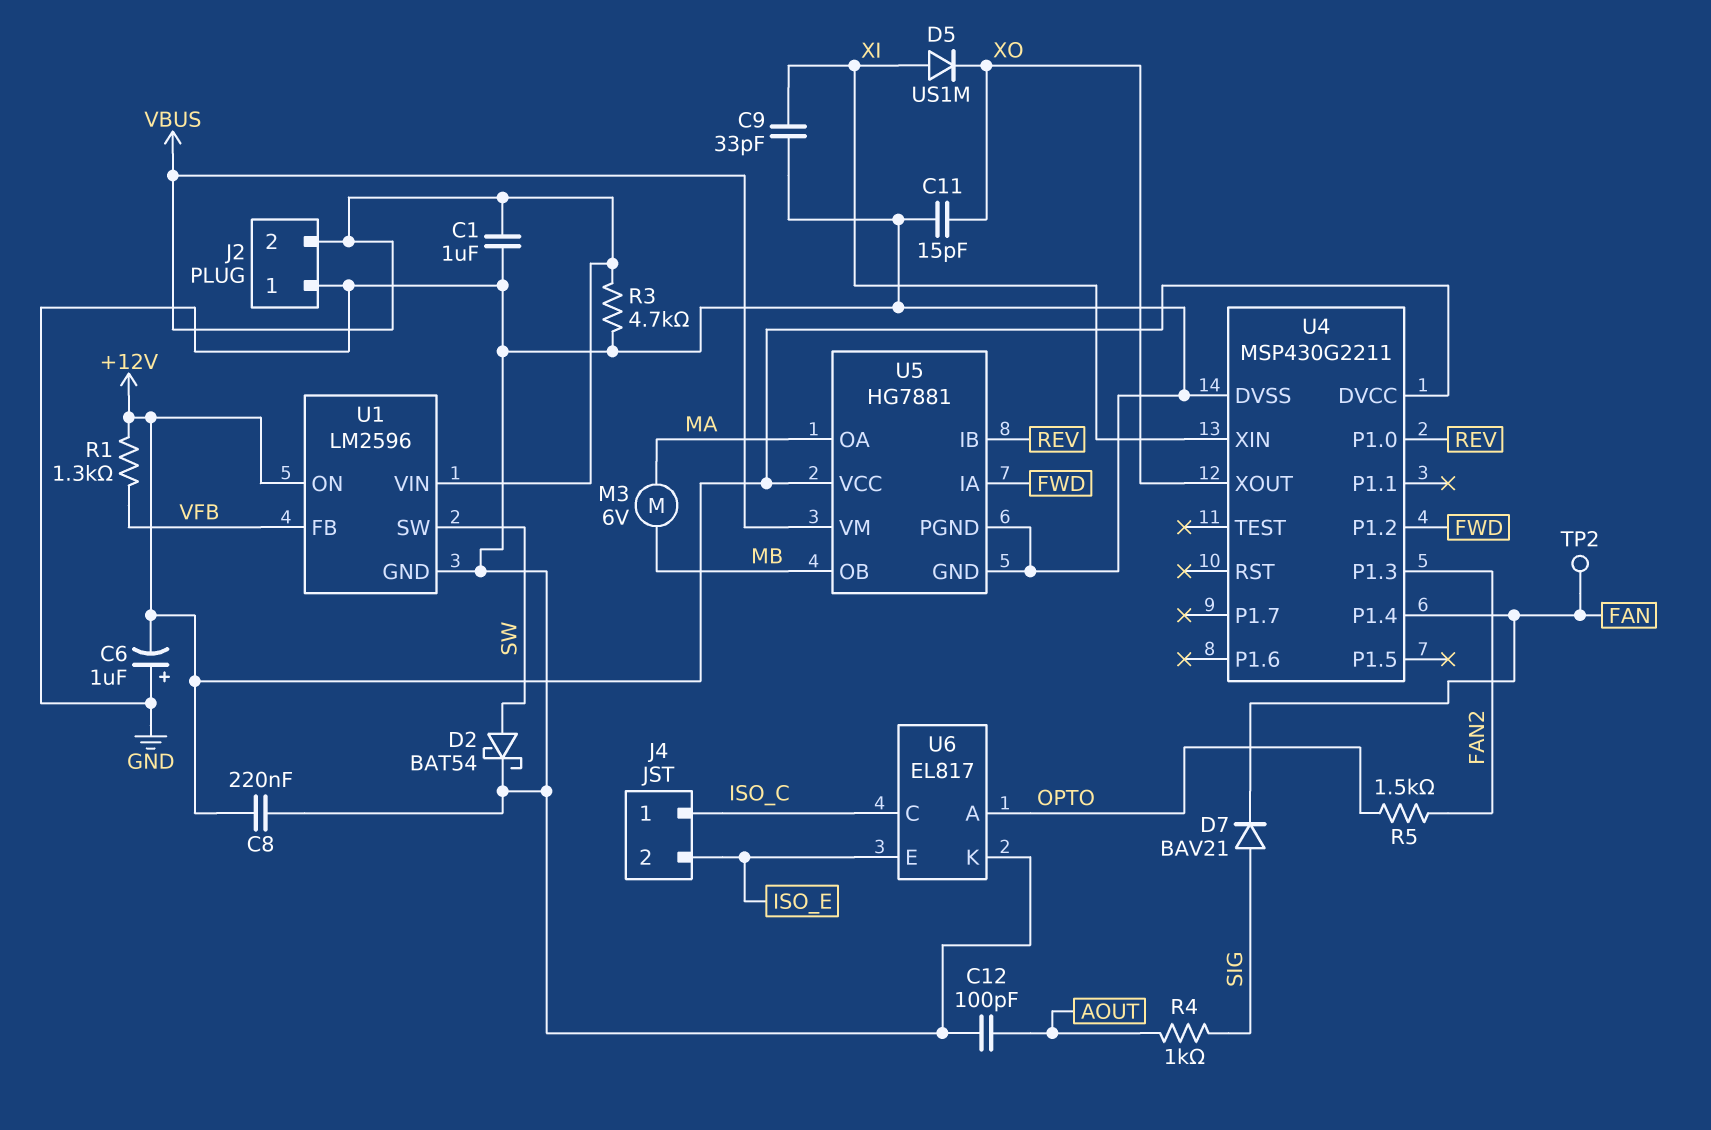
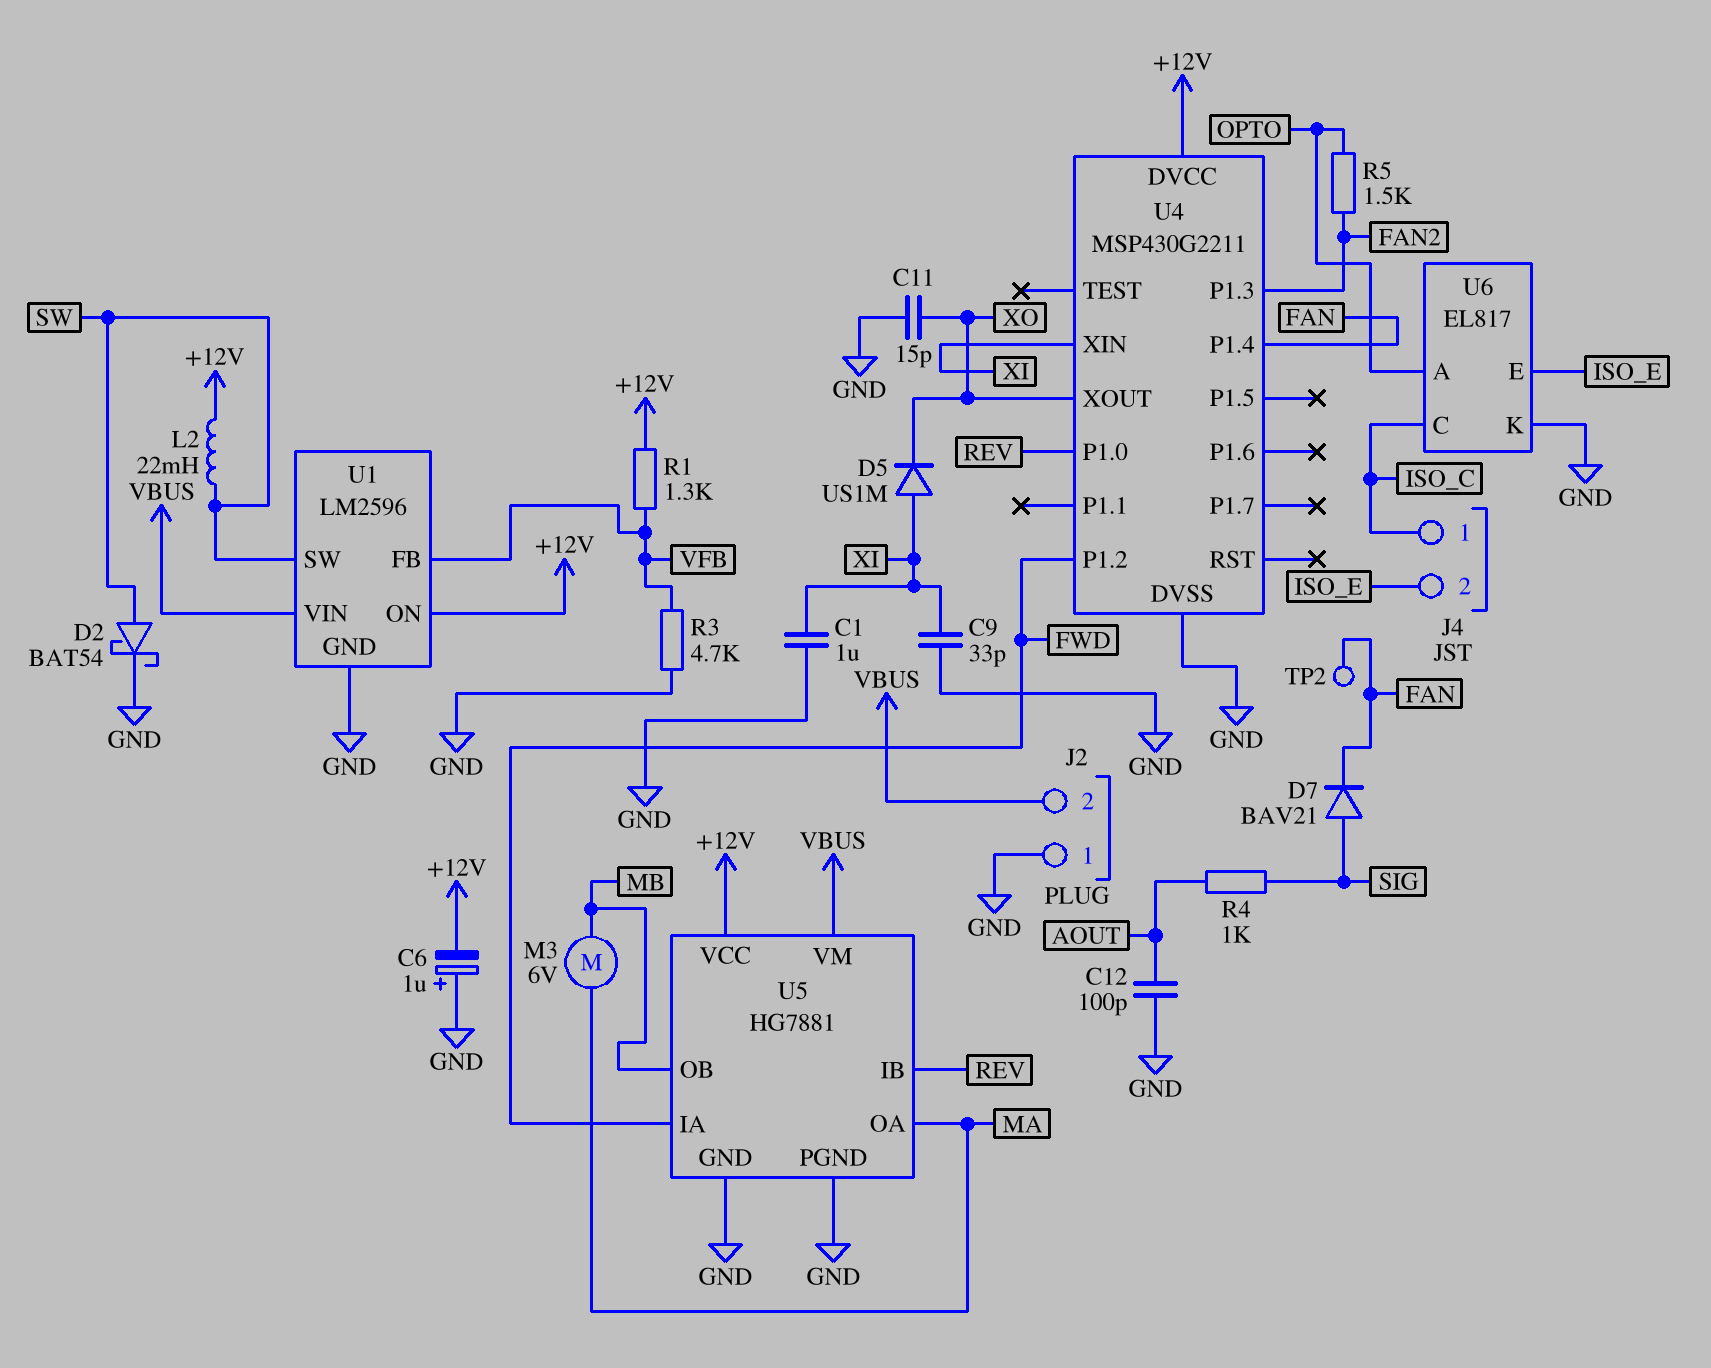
C1: 1uF (GND, VBUS) -> 1uF (GND, XI)
C8: 220nF (+12V, GND) -> none
L2: none -> 22mH (+12V, SW)
R3: 4.7k (GND, VBUS) -> 4.7k (GND, VFB)

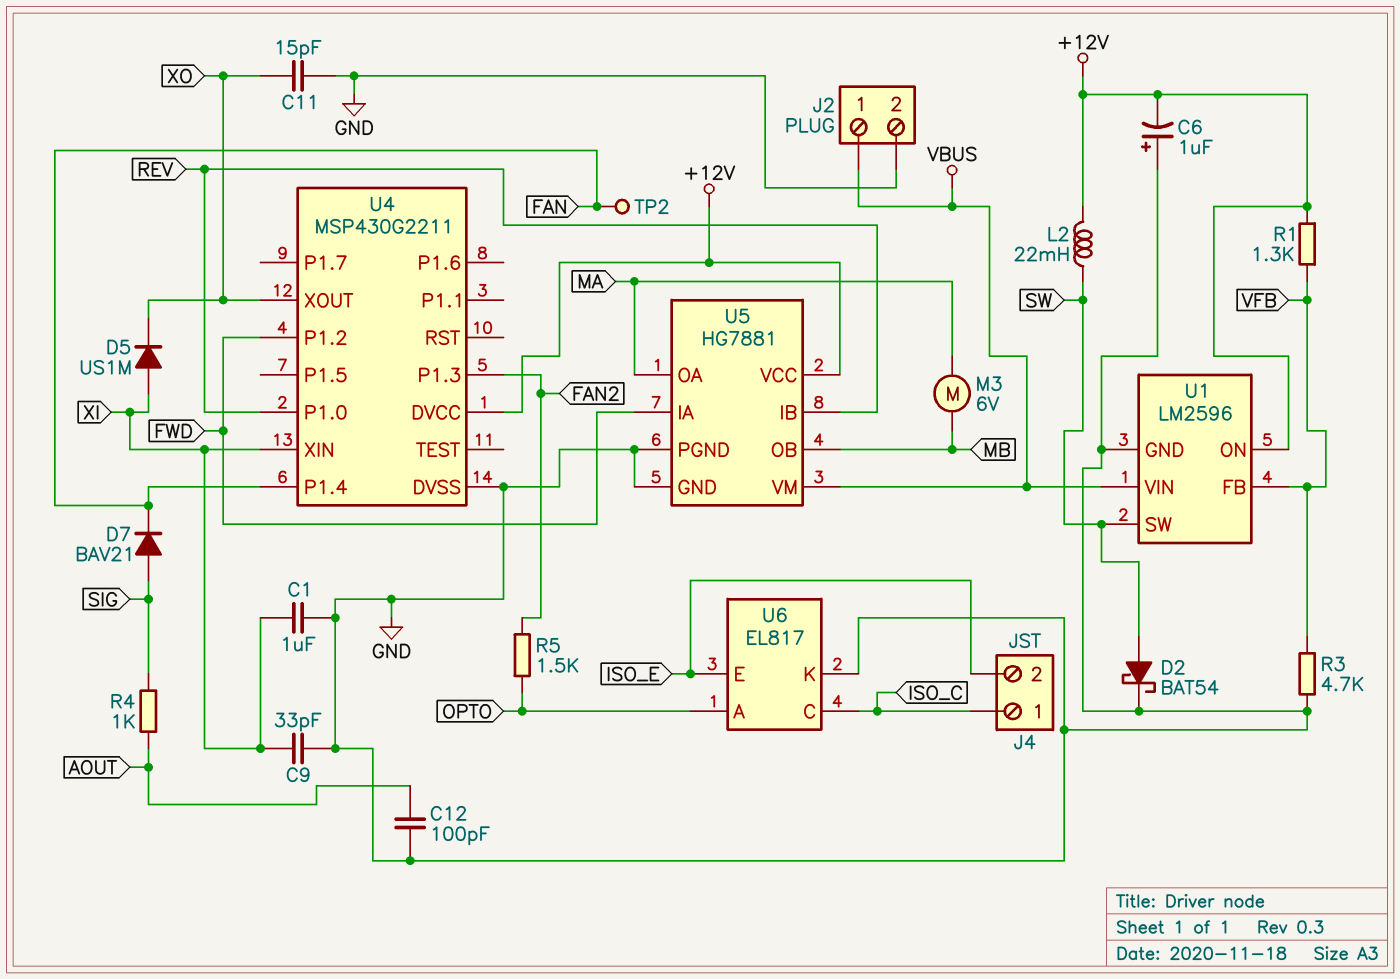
J2 pin 1: GND -> VBUS
J2 pin 2: VBUS -> GND

